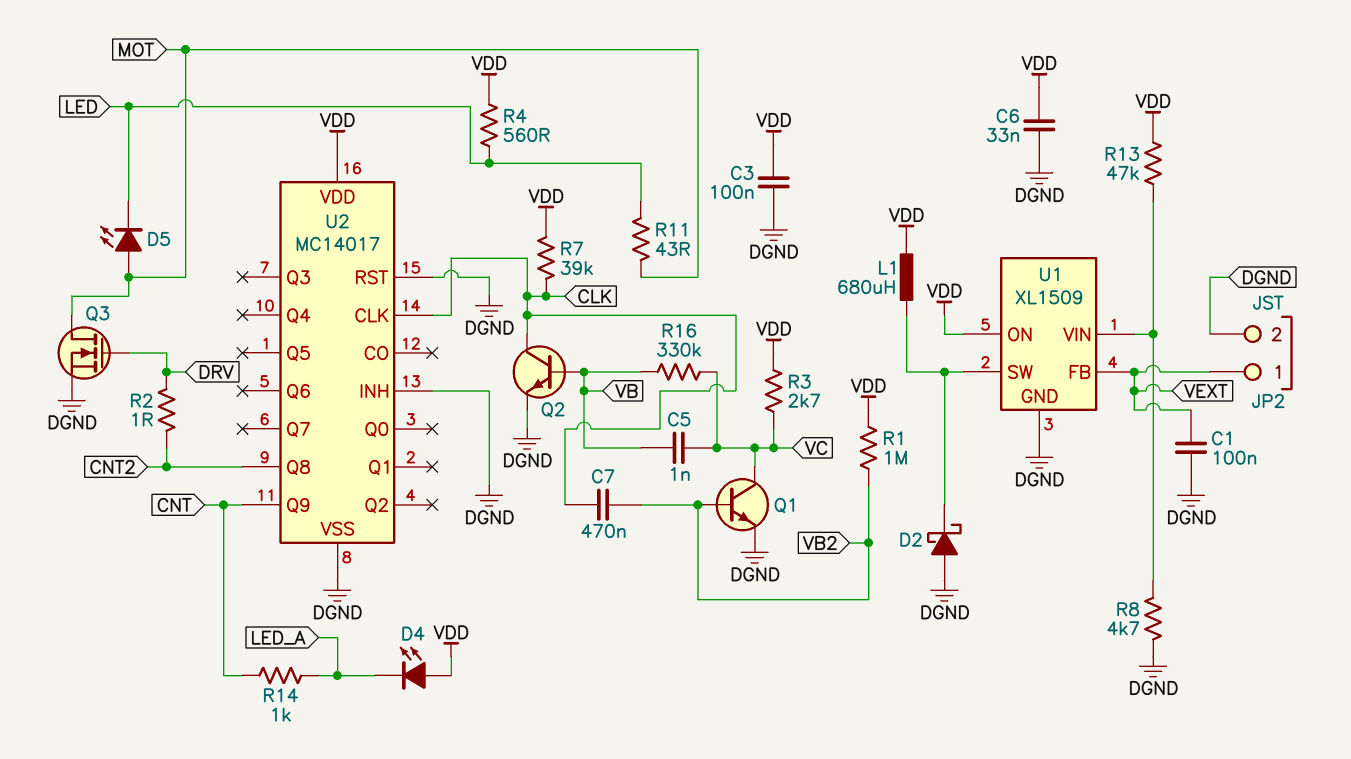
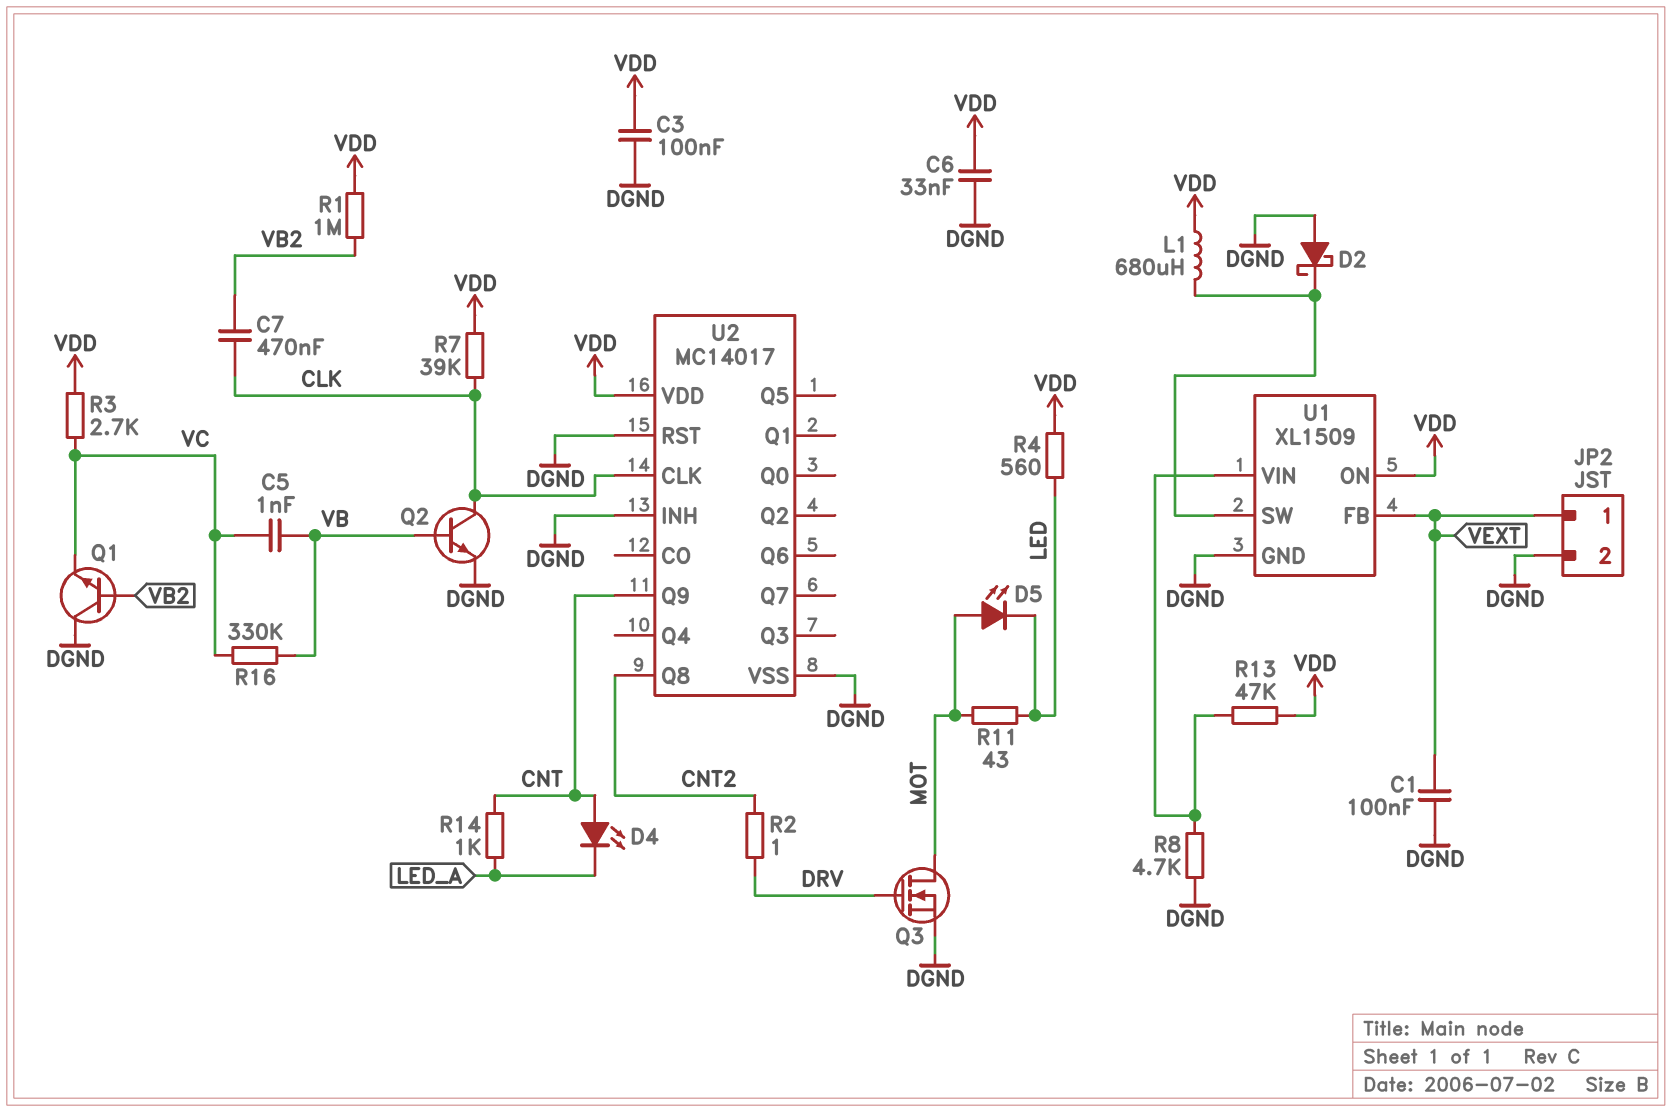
D4: LED (A VDD, K LED_A) -> LED (A CNT, K LED_A)
Q1: NPN (B VB2, C VC, E DGND) -> NPN (B VB2, C DGND, E VC)

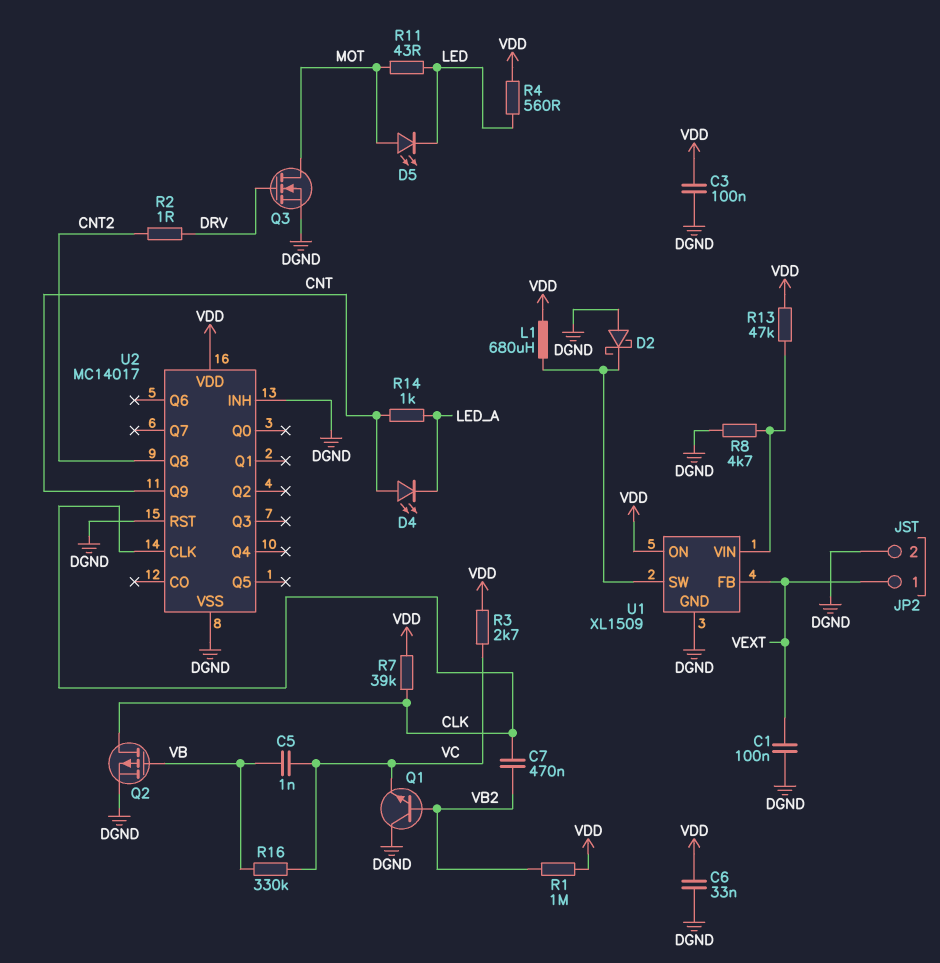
Q2: NPN (B VB, C CLK, E DGND) -> PMOS (G VB, D CLK, S DGND)

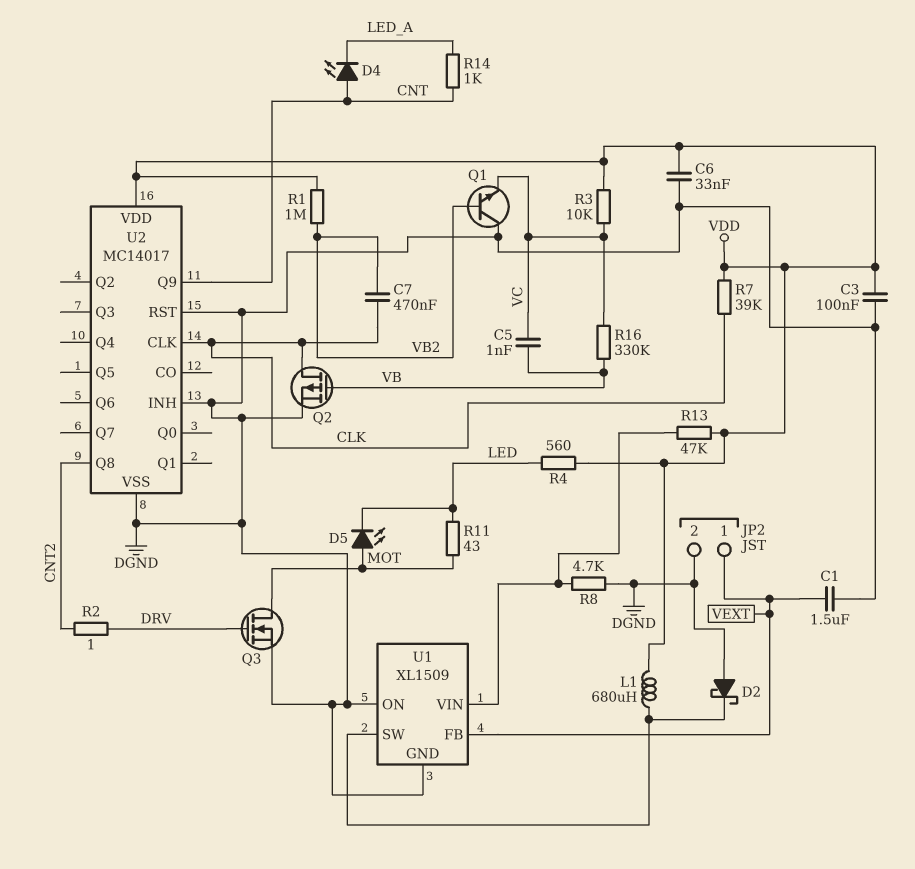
C1: 100nF (DGND, VEXT) -> 1.5uF (DGND, VEXT)
R3: 2.7k (VC, VDD) -> 10k (VC, VDD)
U1 pin ON: VDD -> DGND

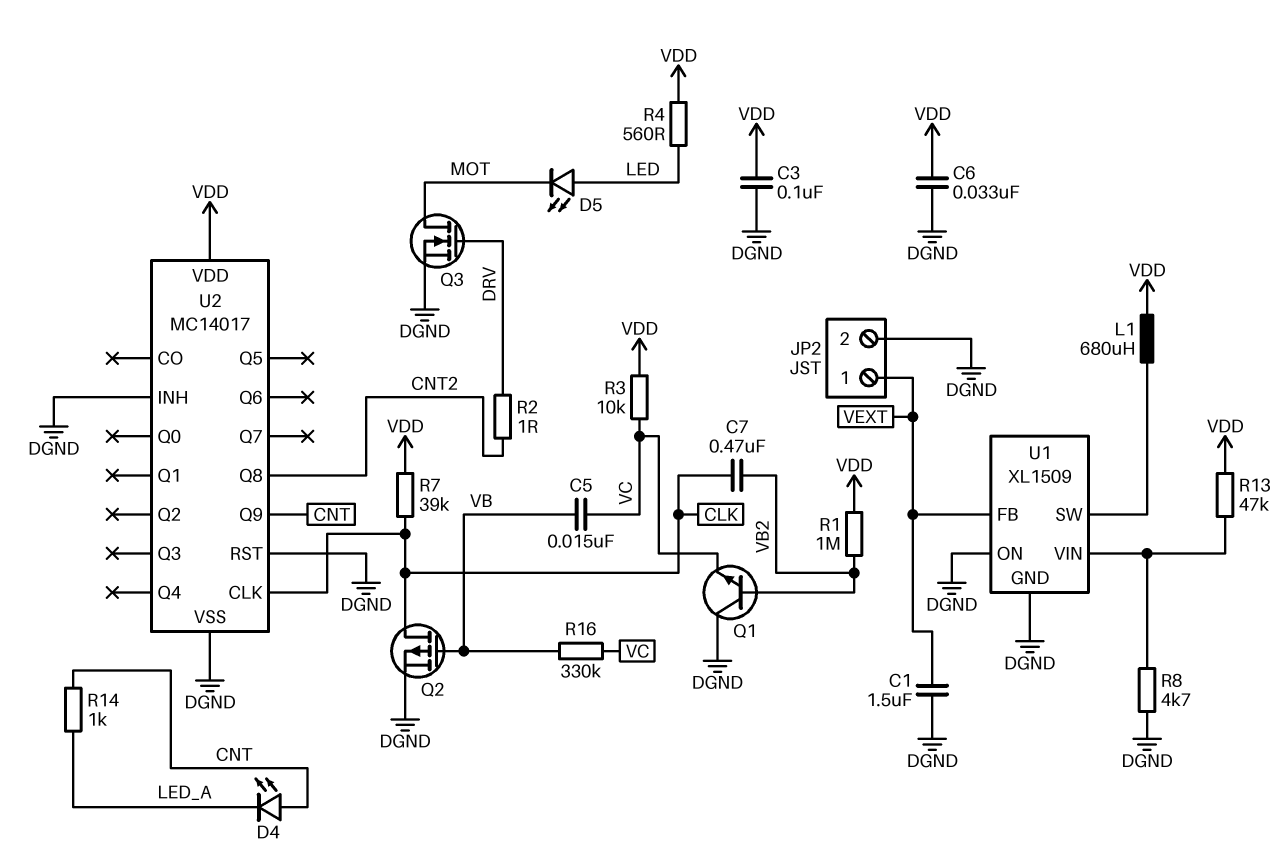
C5: 1nF (VB, VC) -> 15nF (VB, VC)
D2: schottky (A DGND, K U1/SW) -> none
D5: LED (A MOT, K LED) -> LED (A LED, K MOT)
R11: 43 (LED, MOT) -> none

